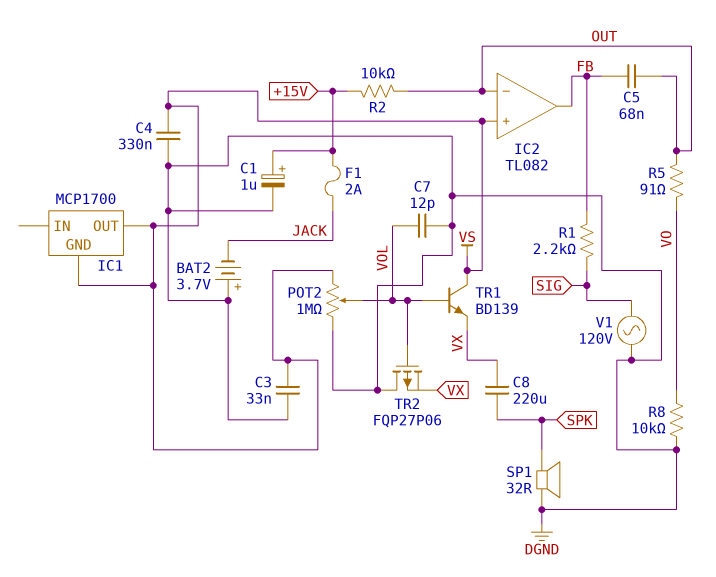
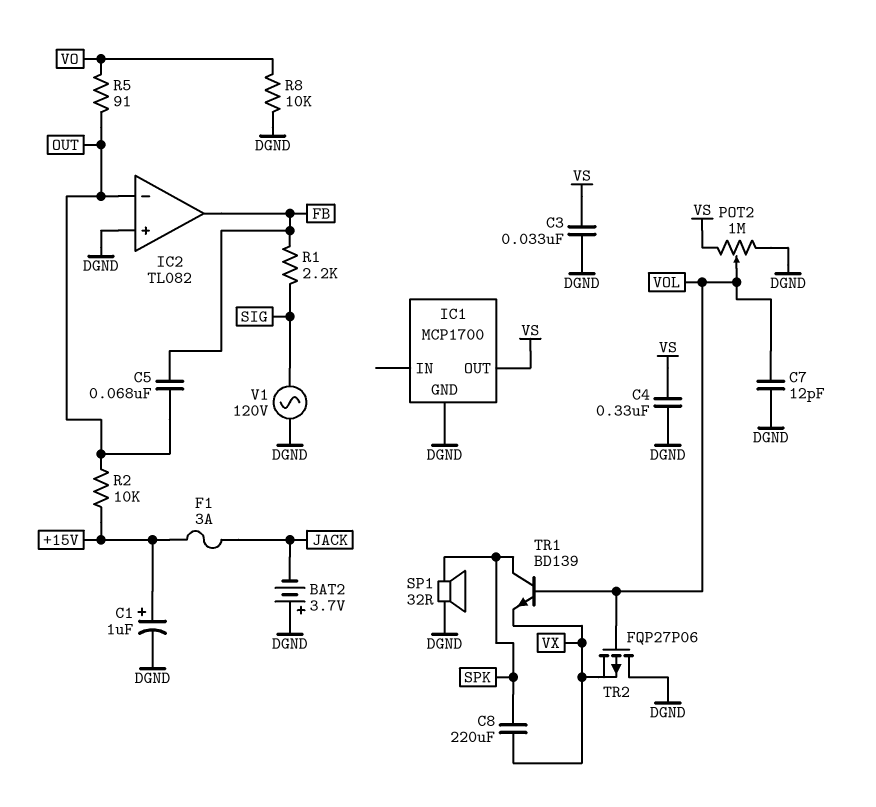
F1: 2A (+15V, JACK) -> 3A (+15V, JACK)
IC1 pin GND: VS -> DGND
IC2 pin in+: VS -> DGND
TR1: NPN BD139 (B VOL, C VS, E VX) -> NPN BD139 (B VOL, C SPK, E VX)

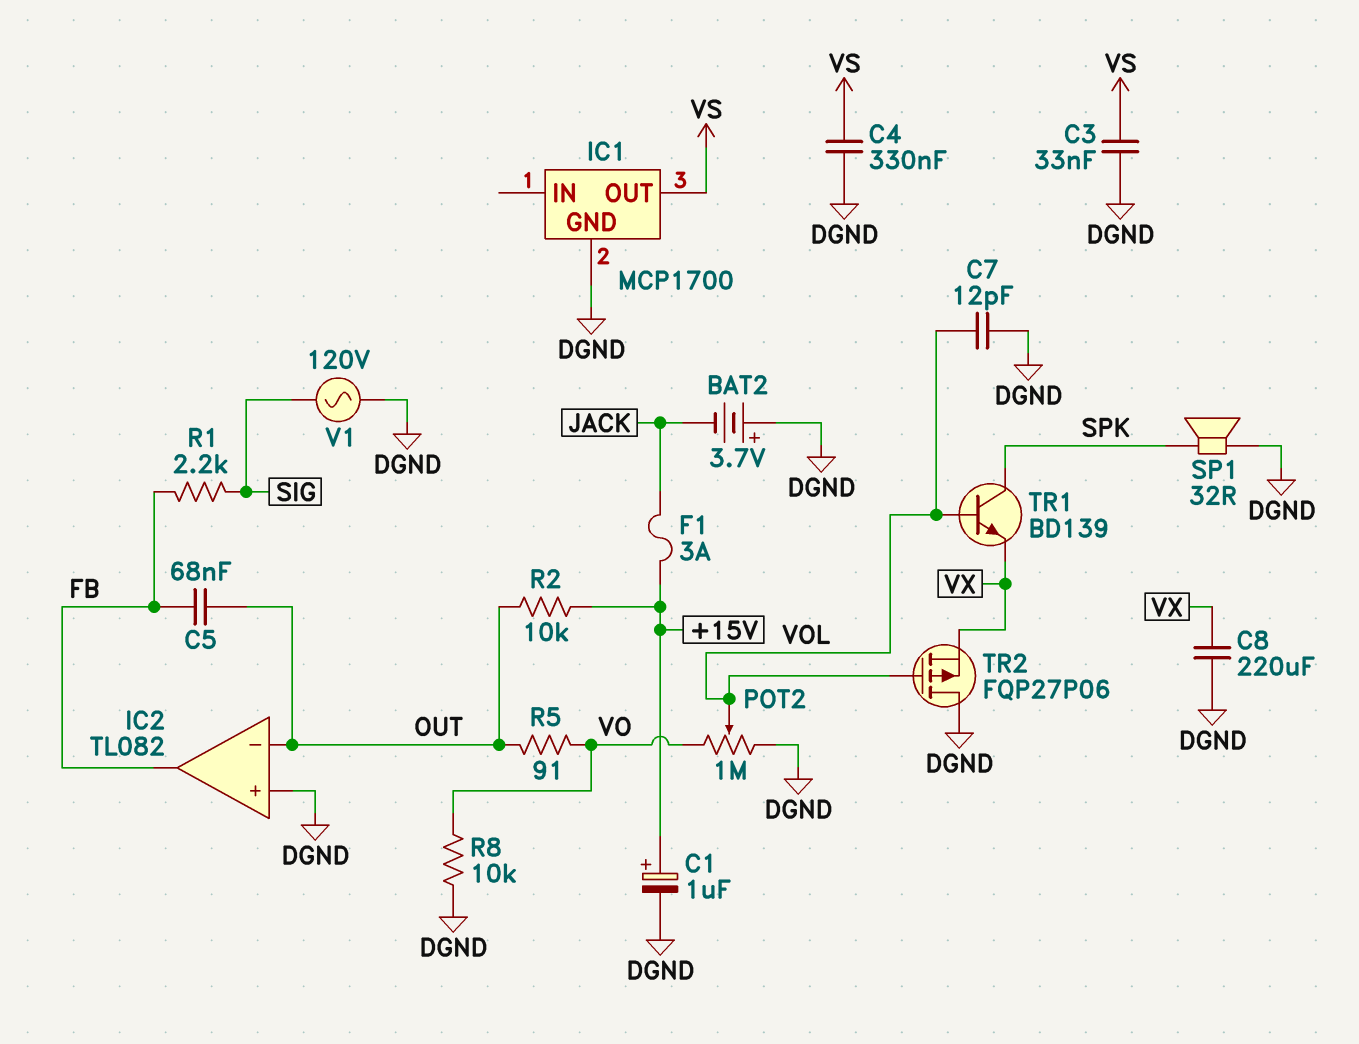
C8: 220uF (SPK, VX) -> 220uF (DGND, VX)
POT2: 1M (DGND, VS, wiper VOL) -> 1M (DGND, VO, wiper VOL)

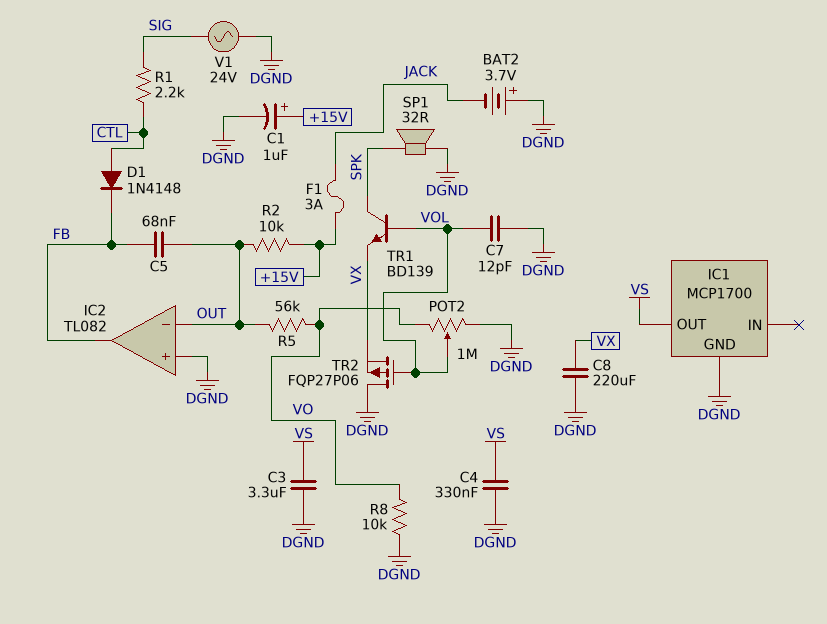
C3: 33nF (DGND, VS) -> 3.3uF (DGND, VS)
D1: none -> diode 1N4148 (A CTL, K FB)
R1: 2.2k (FB, SIG) -> 2.2k (CTL, SIG)
R5: 91 (OUT, VO) -> 56k (OUT, VO)
V1: AC 120V (DGND, SIG) -> AC 24V (DGND, SIG)

